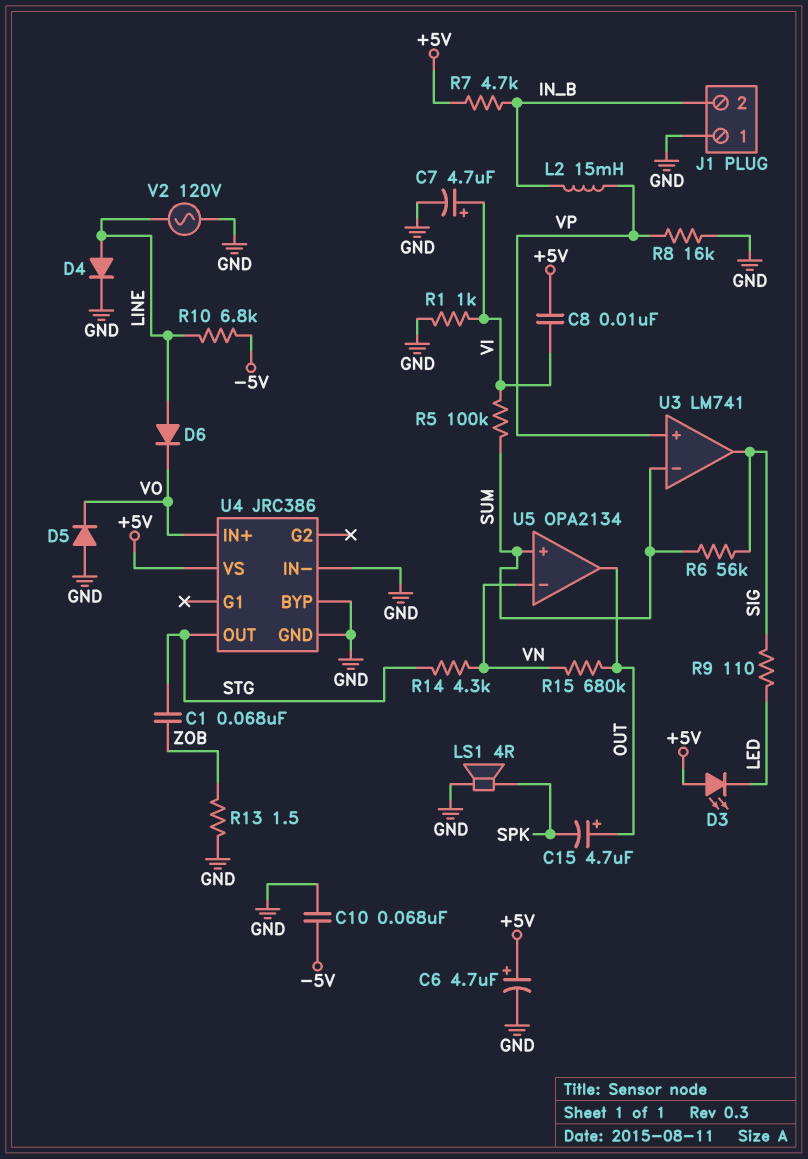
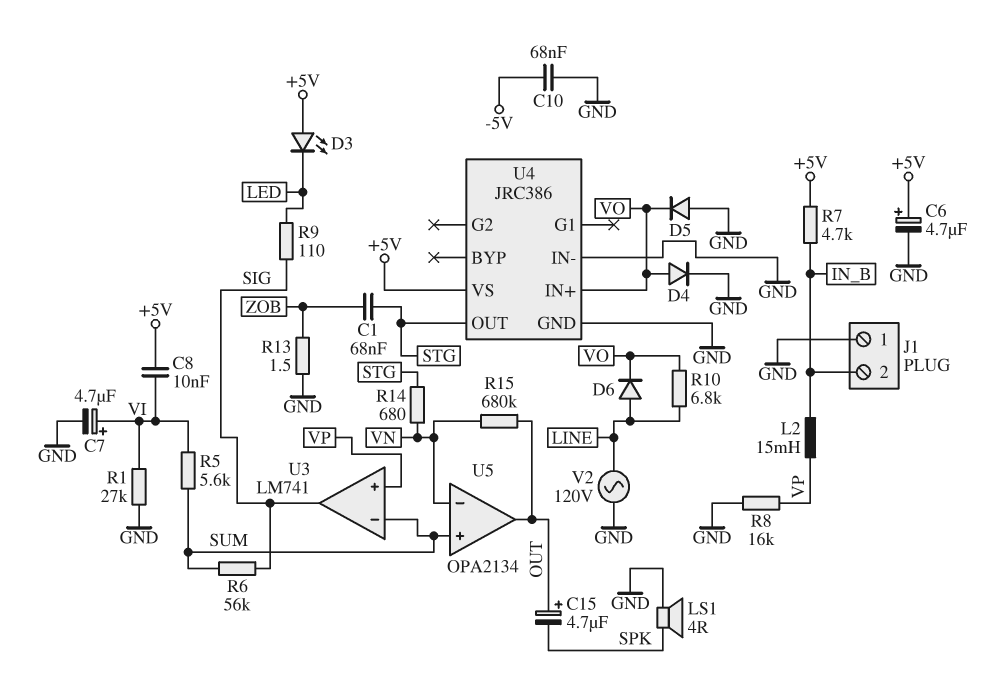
D4: diode (A LINE, K GND) -> diode (A VO, K GND)
R1: 1k (GND, VI) -> 27k (GND, VI)
R5: 100k (SUM, VI) -> 5.6k (SUM, VI)
R10: 6.8k (-5V, LINE) -> 6.8k (LINE, VO)
R14: 4.3k (STG, VN) -> 680 (STG, VN)
U4 pin BYP: GND -> none

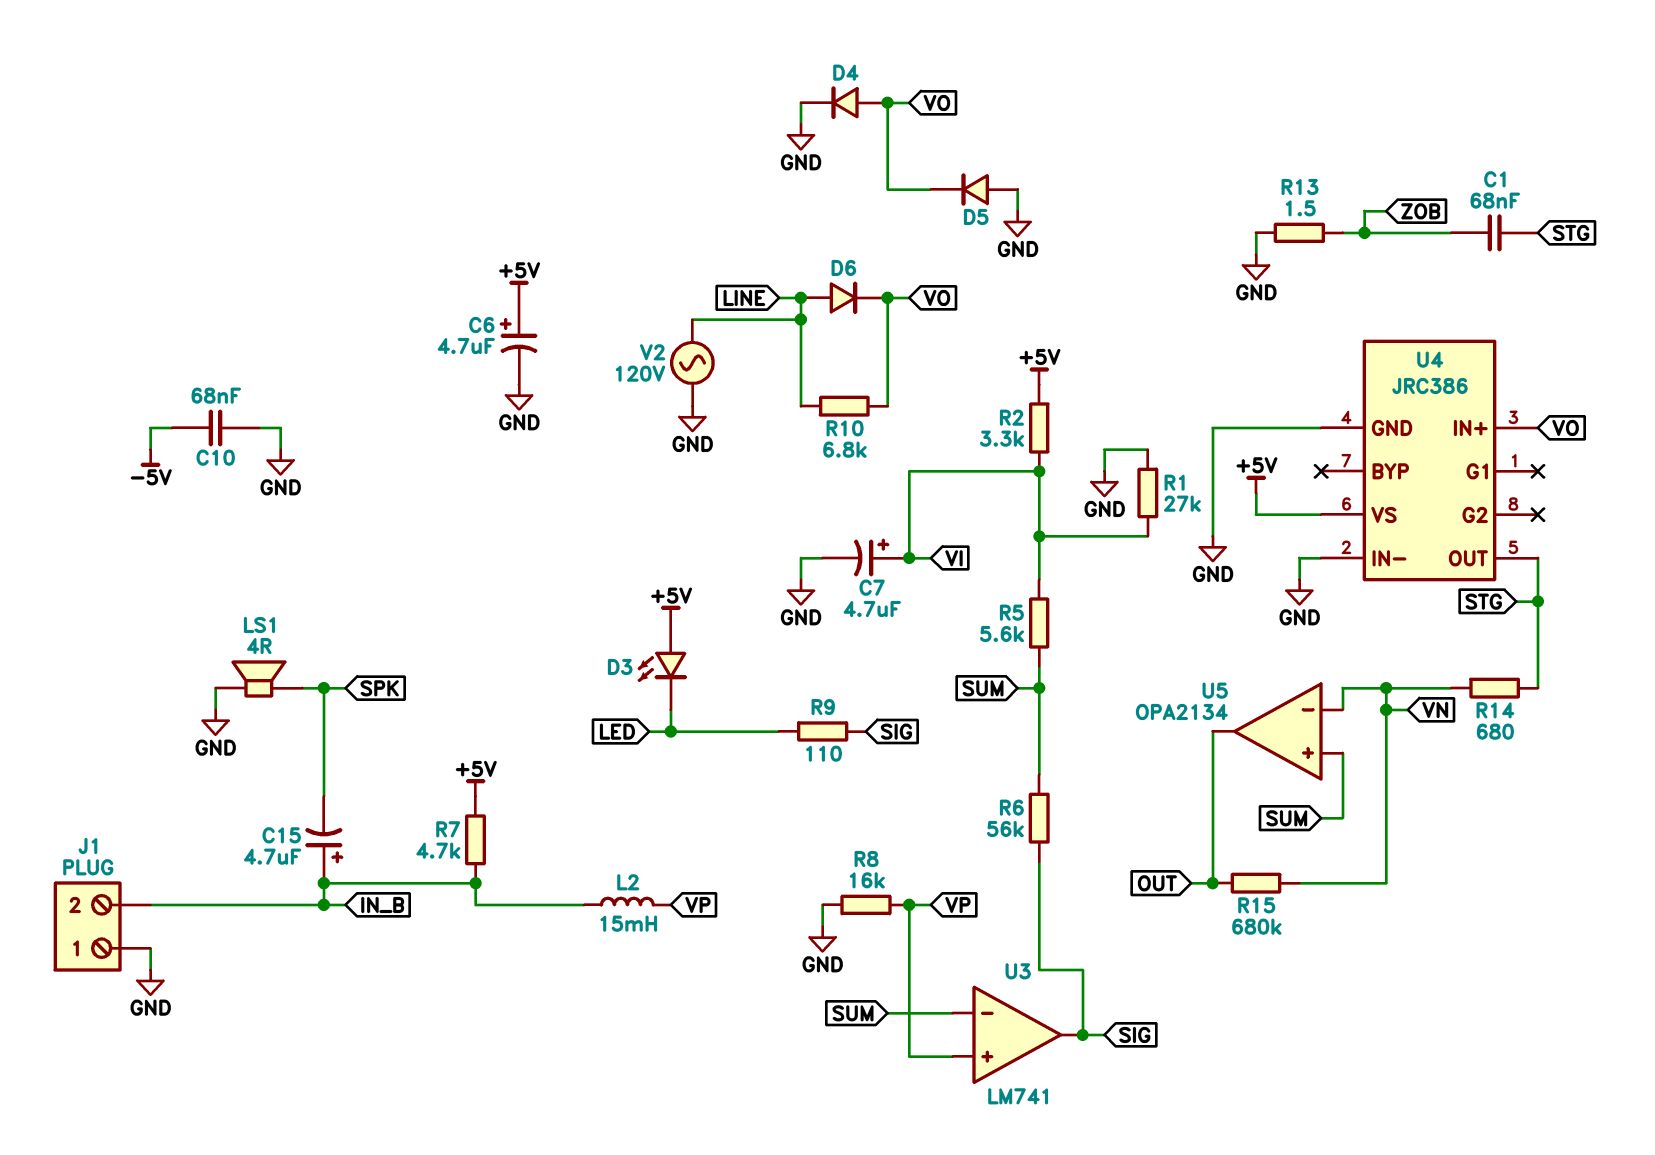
C8: 10nF (+5V, VI) -> none
C15: 4.7uF (plus OUT, minus SPK) -> 4.7uF (plus IN_B, minus SPK)
R2: none -> 3.3k (+5V, VI)

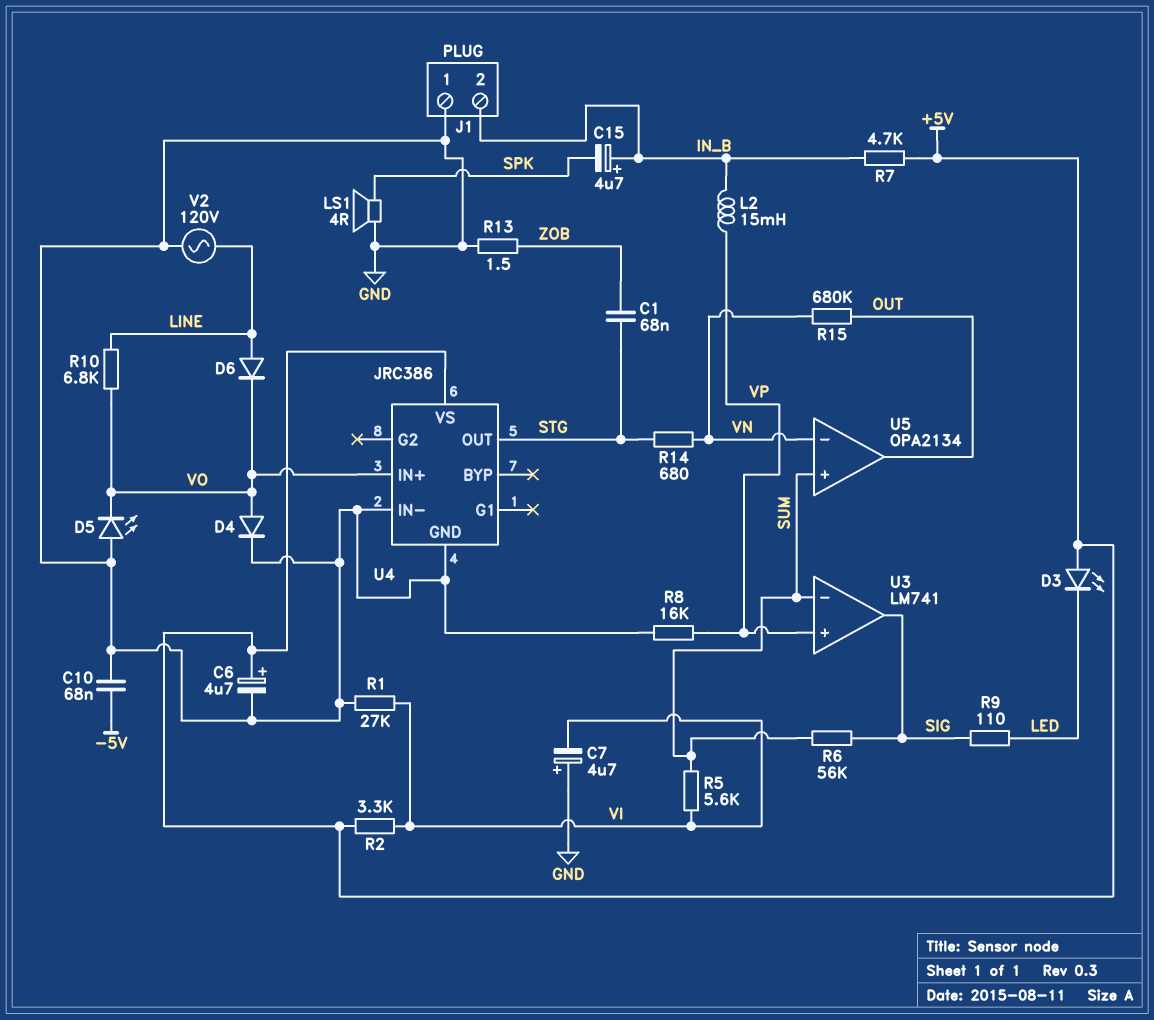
C7: 4.7uF (plus VI, minus GND) -> 4.7uF (plus GND, minus VI)
D5: diode (A GND, K VO) -> LED (A GND, K VO)

